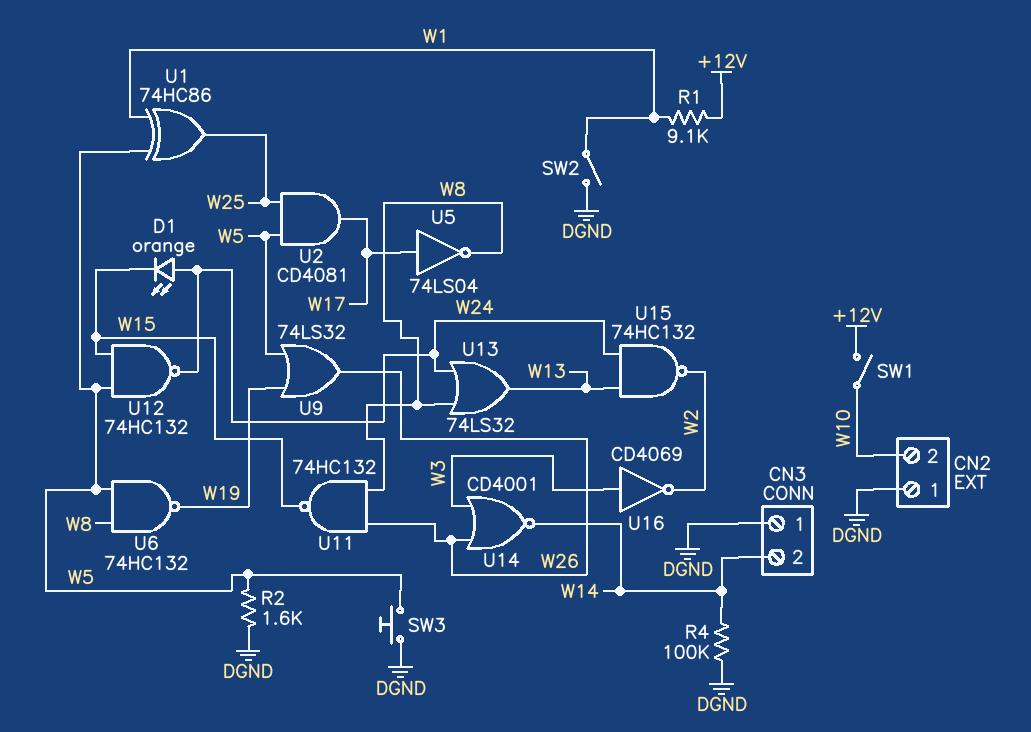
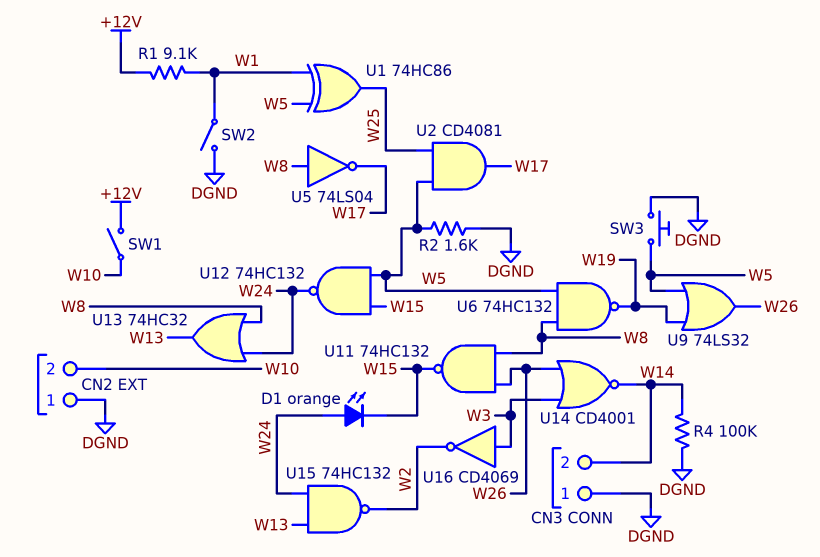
U5: NOT 74LS04 (in W17, out W8) -> NOT 74LS04 (in W8, out W17)
U13: OR 74LS32 (in W8, in W24, out W13) -> OR 74HC32 (in W8, in W24, out W13)

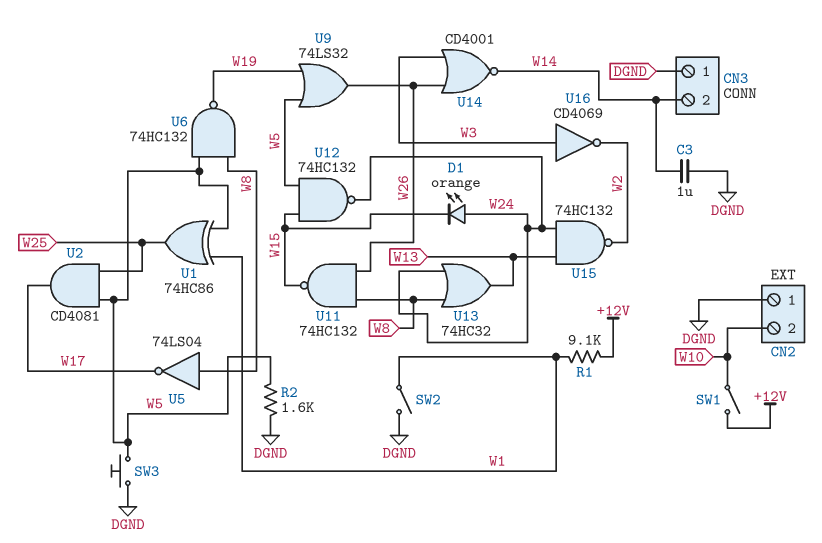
C3: none -> 1uF (DGND, W14)
R4: 100k (DGND, W14) -> none

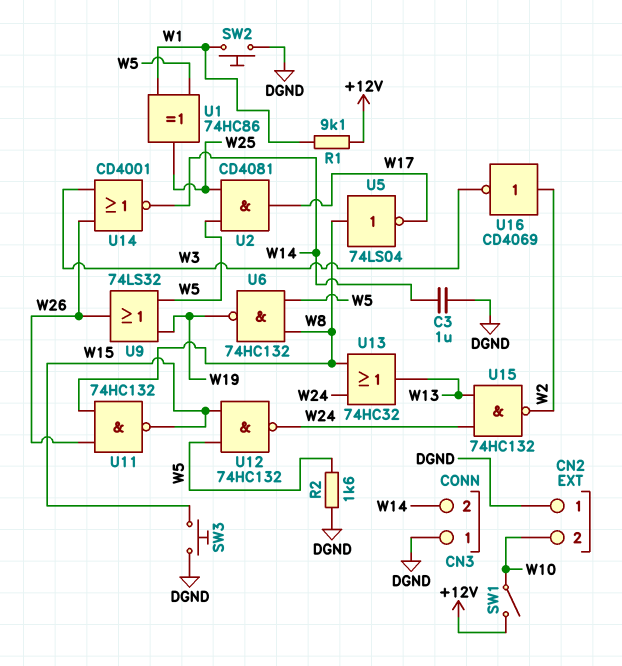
D1: LED orange (A W24, K W15) -> none
SW2: switch (DGND, W1) -> button (DGND, W1)
SW3: button (DGND, W5) -> button (DGND, W15)
U16: NOT CD4069 (in W3, out W2) -> NOT CD4069 (in W2, out W3)

